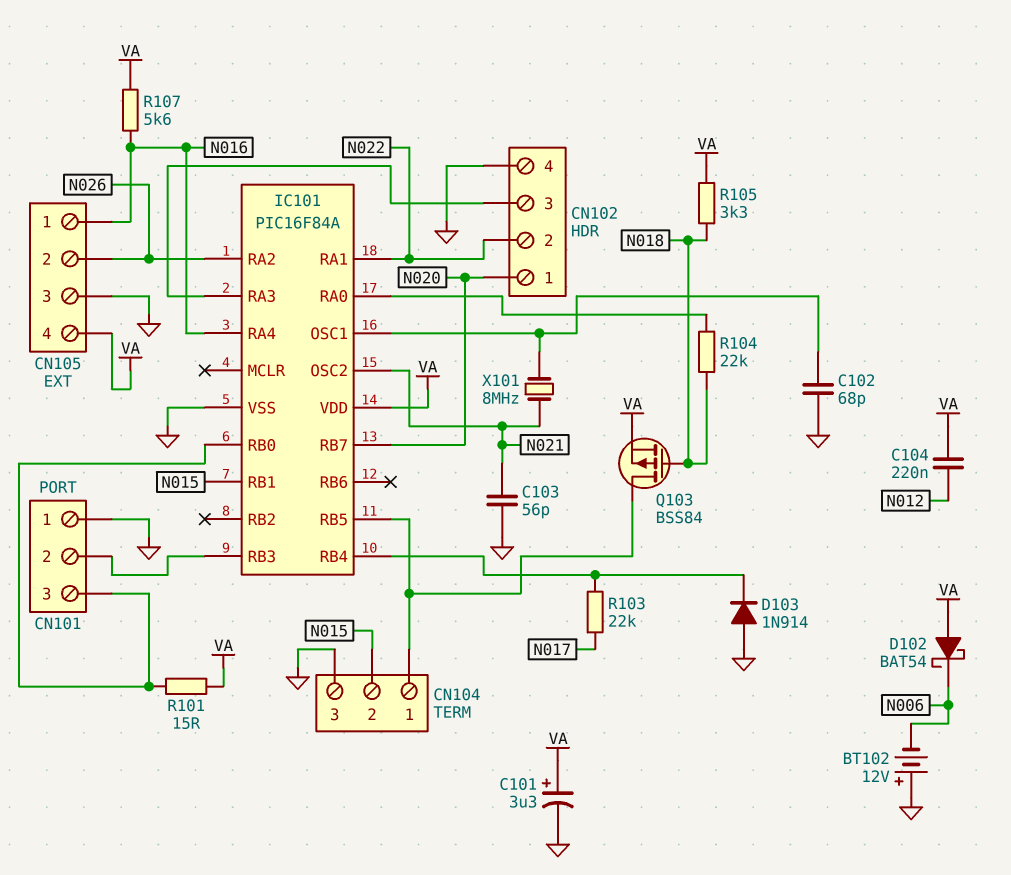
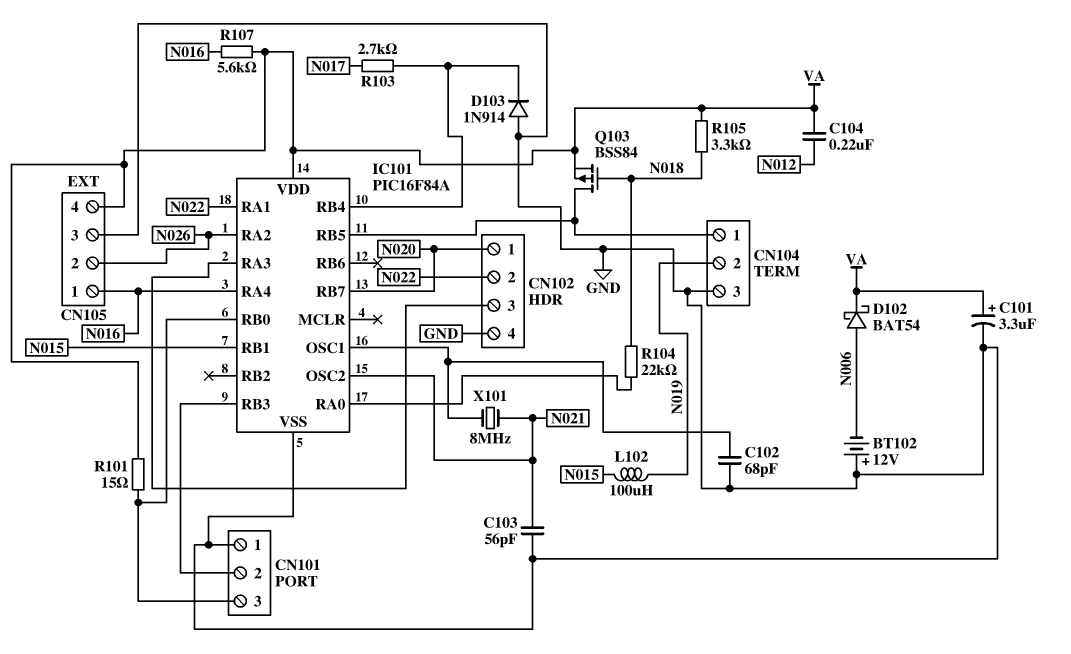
CN104 pin 2: N015 -> N019
D102: schottky BAT54 (A VA, K N006) -> schottky BAT54 (A N006, K VA)
L102: none -> 100uH (N015, N019)
R103: 22k (IC101/RB4, N017) -> 2.7k (IC101/RB4, N017)

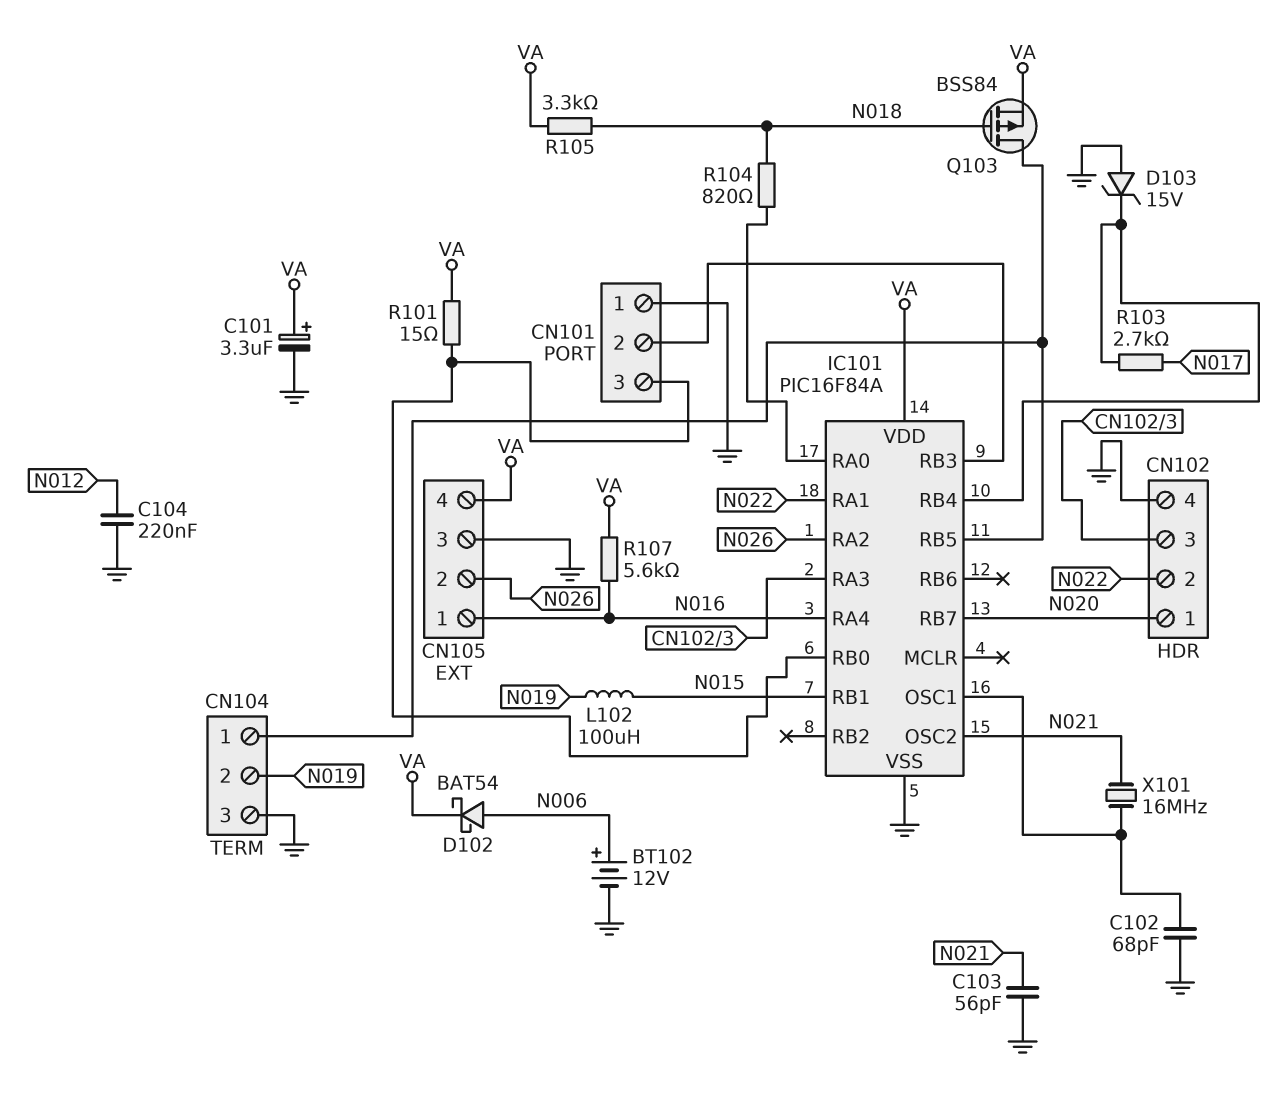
BT102: 12V (plus GND, minus N006) -> 12V (plus N006, minus GND)
C104: 220nF (N012, VA) -> 220nF (GND, N012)
D103: diode 1N914 (A GND, K IC101/RB4) -> zener 15V (A GND, K IC101/RB4)
R104: 22k (IC101/RA0, N018) -> 820 (IC101/RA0, N018)
X101: 8MHz (IC101/OSC1, N021) -> 16MHz (IC101/OSC1, N021)

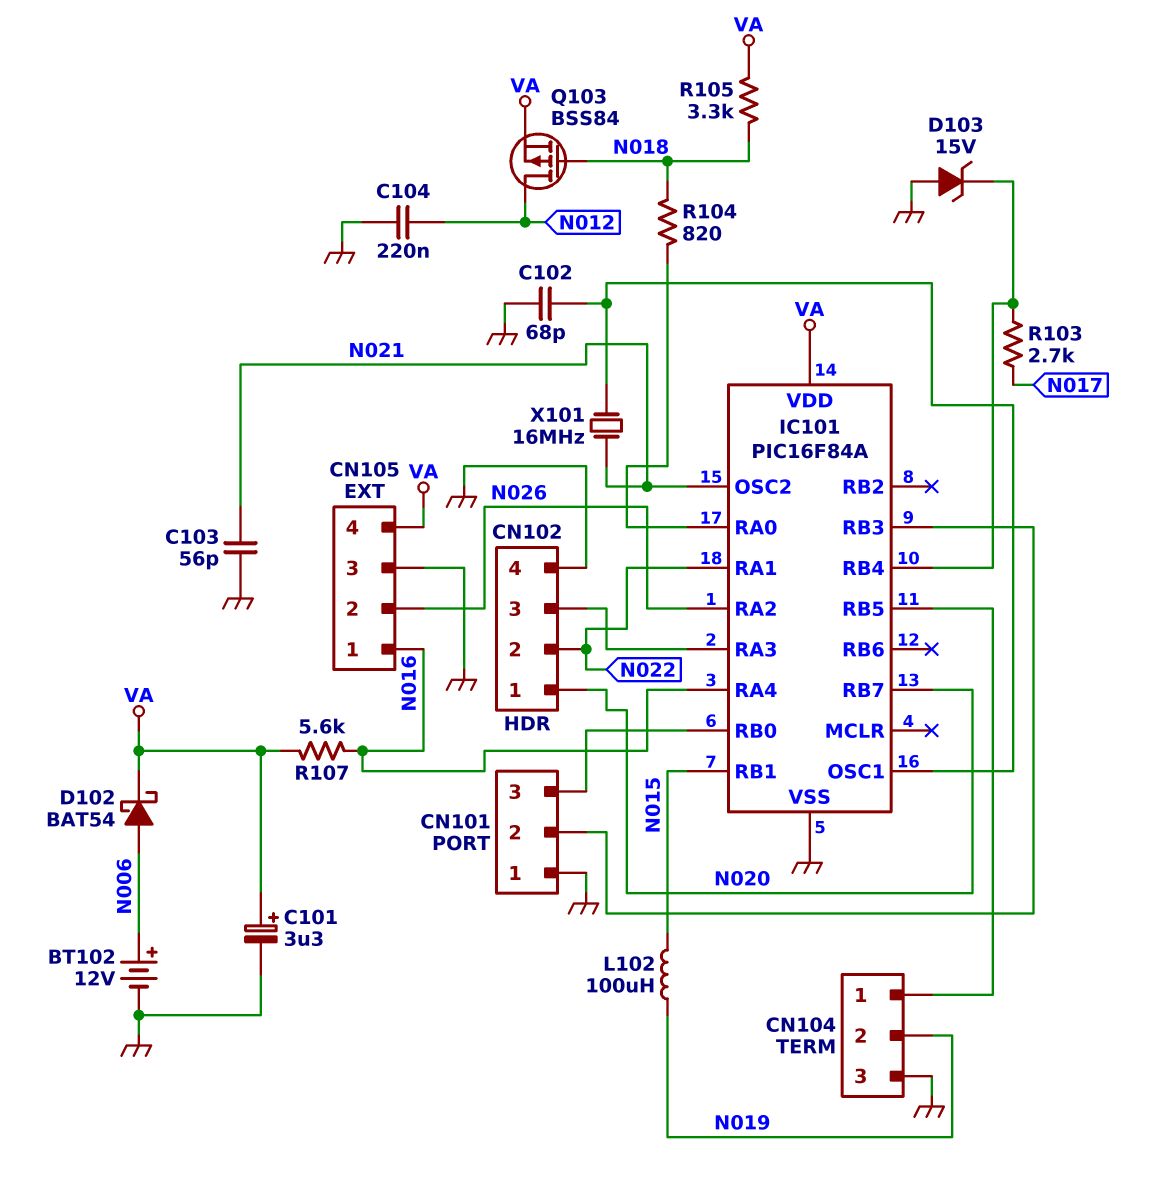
Q103: PMOS BSS84 (G N018, D CN104/1, S VA) -> PMOS BSS84 (G N018, D N012, S VA)
R101: 15 (CN101/3, VA) -> none

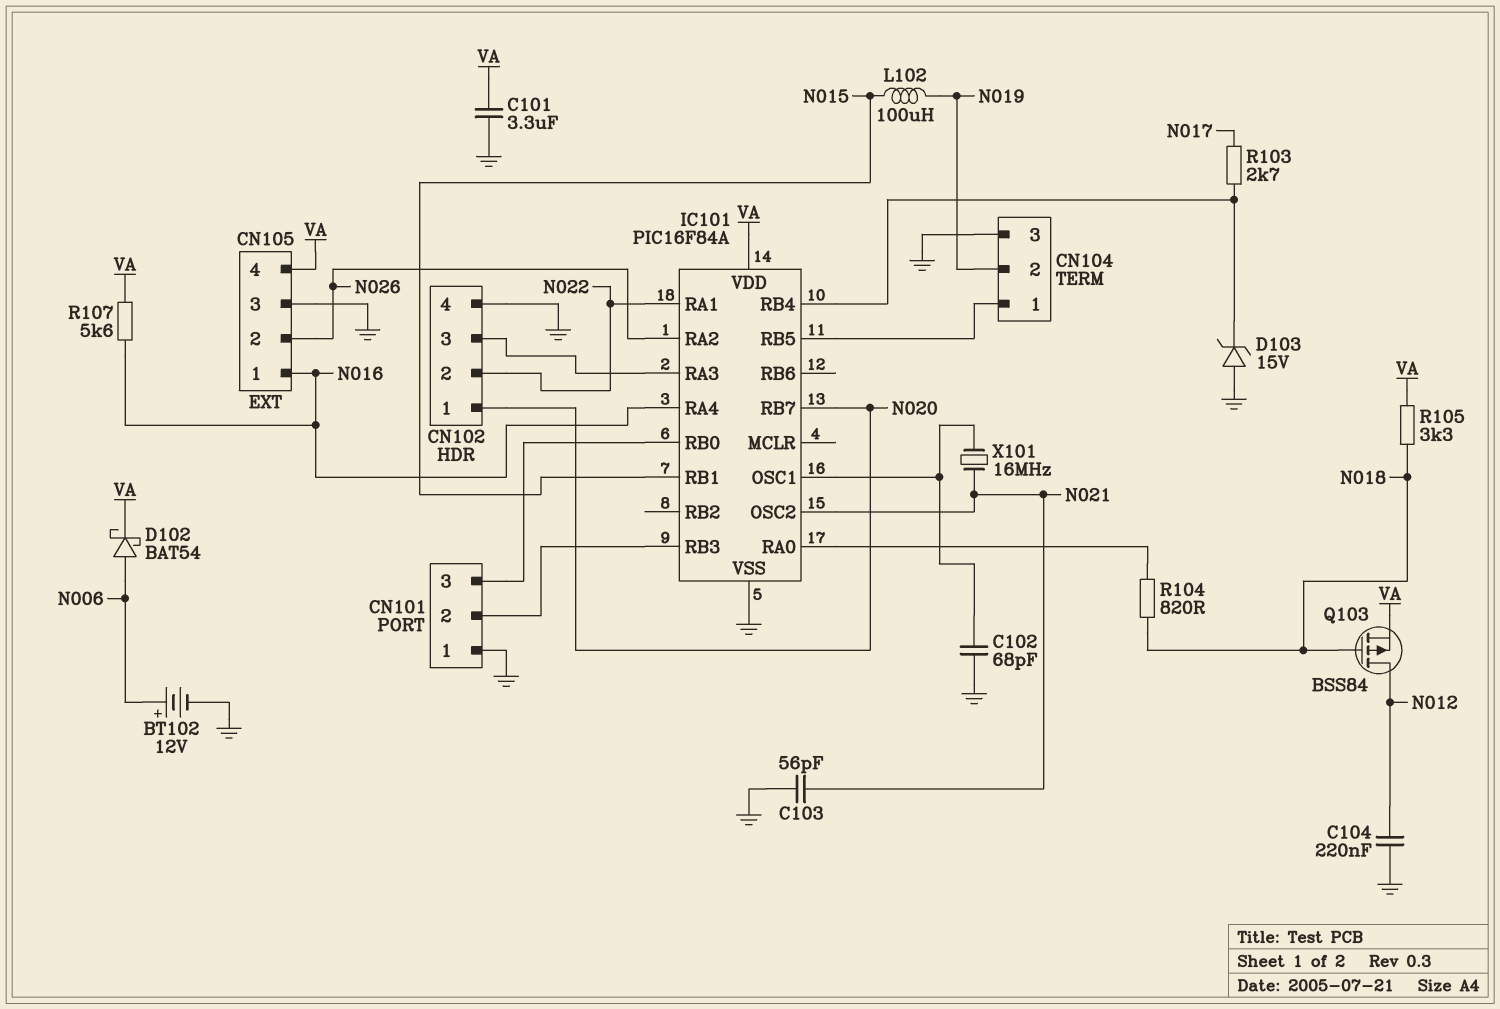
C101: 3.3uF (plus VA, minus GND) -> 3.3uF (GND, VA)

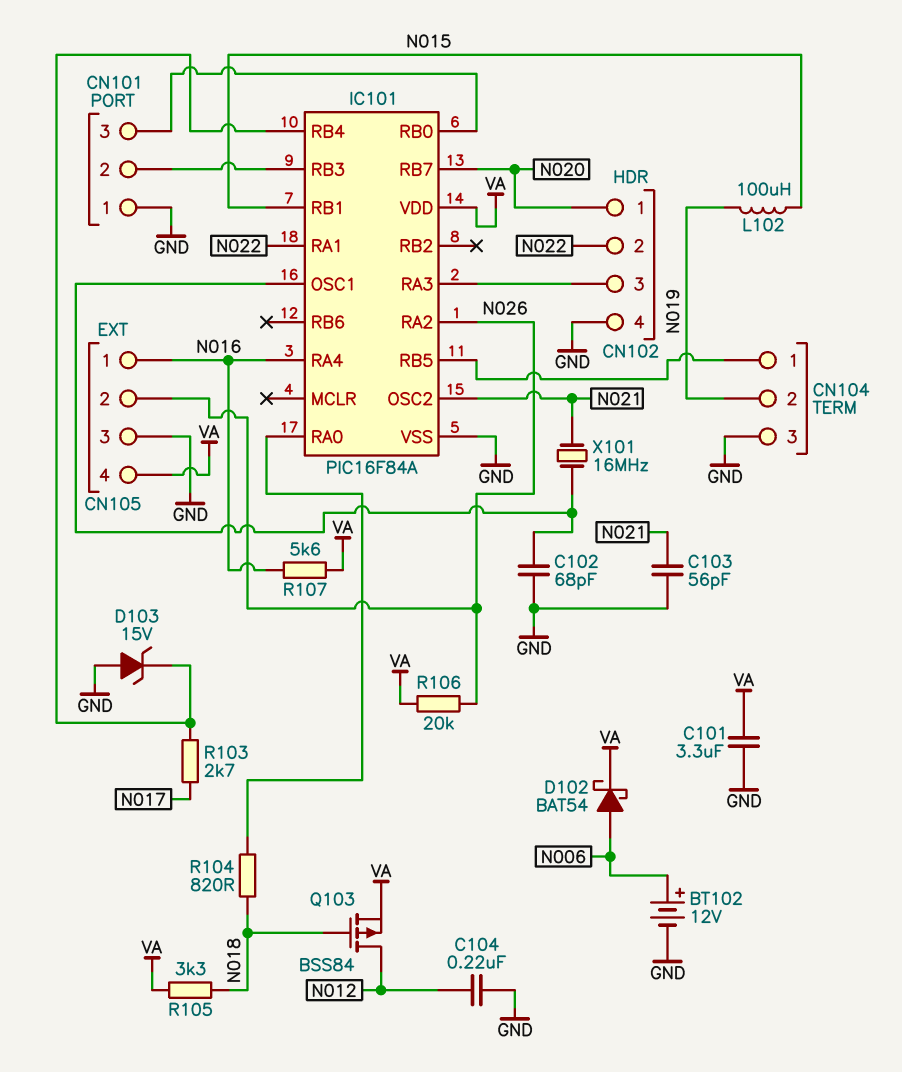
R106: none -> 20k (N026, VA)

